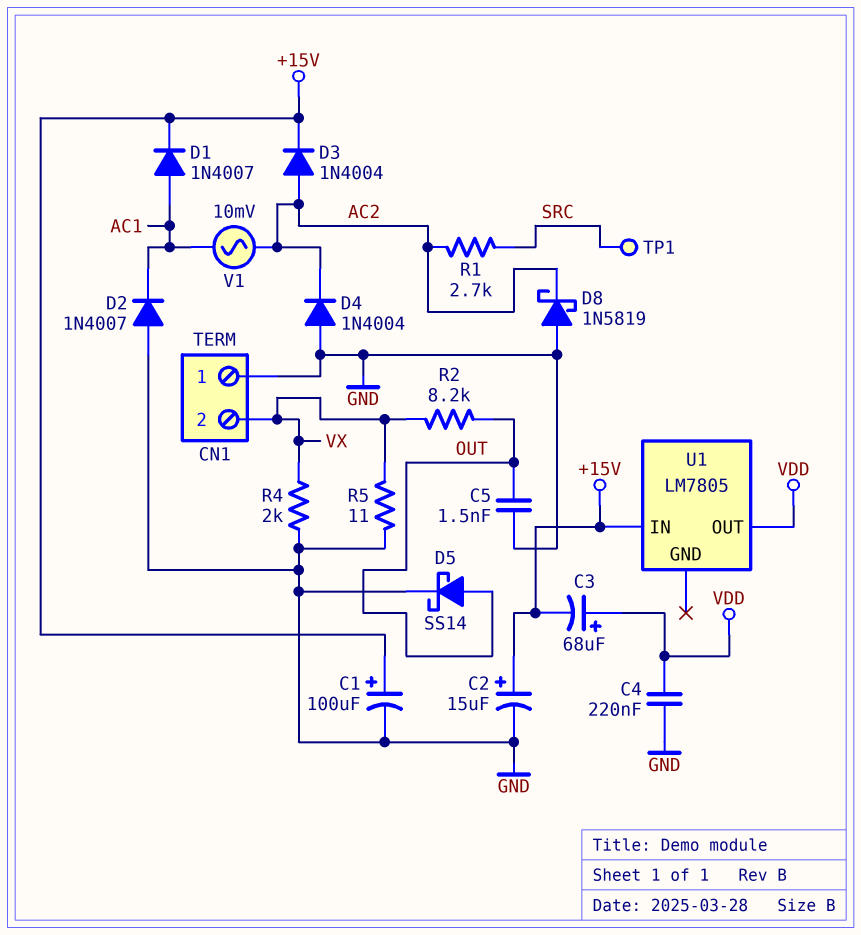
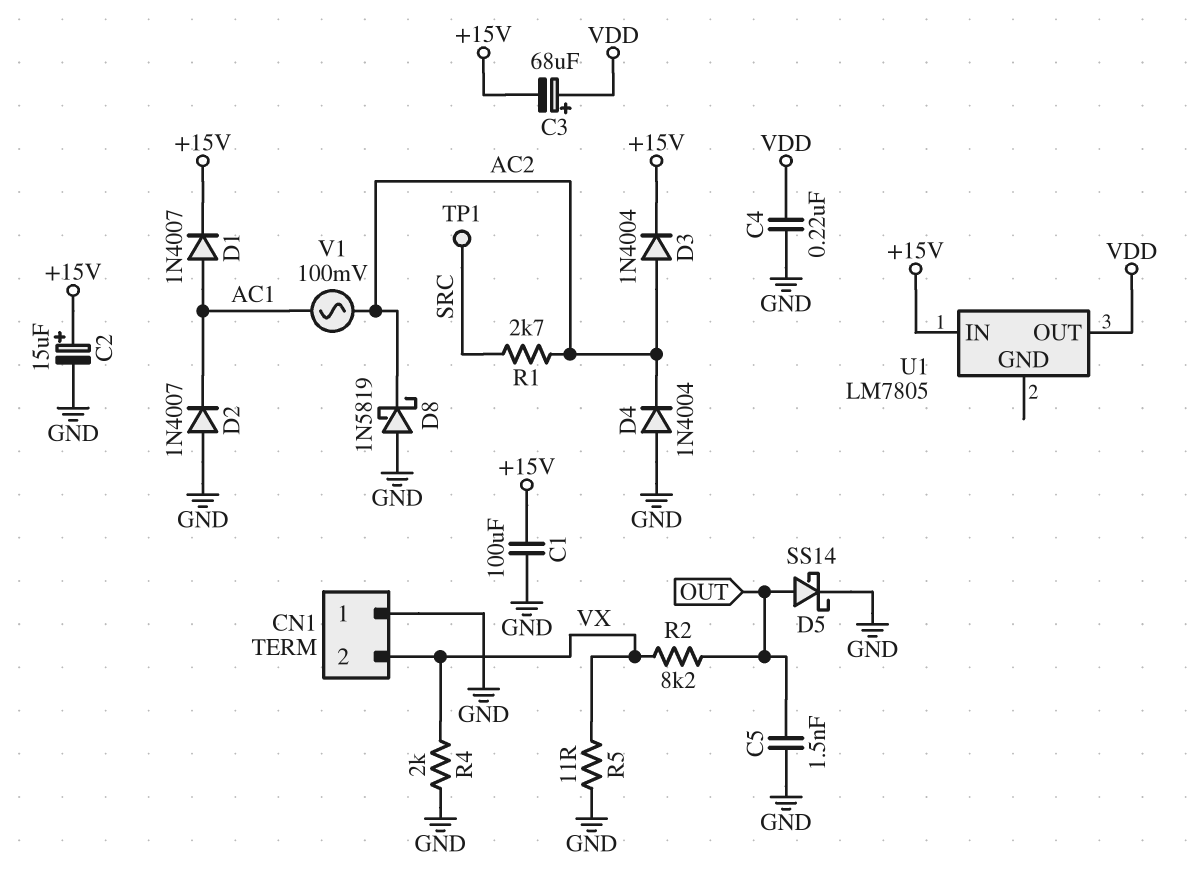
C1: 100uF (plus +15V, minus GND) -> 100uF (+15V, GND)
V1: AC 10mV (AC1, AC2) -> AC 100mV (AC1, AC2)

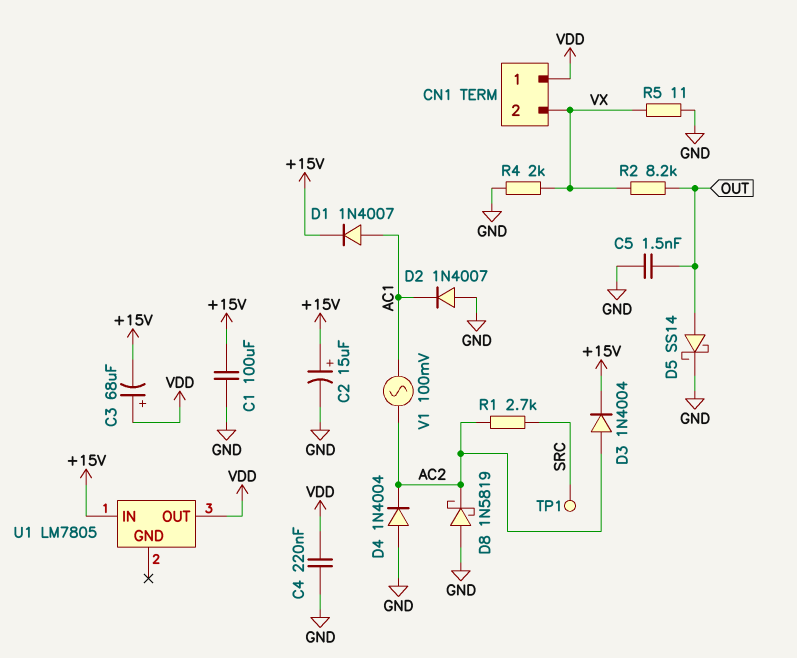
CN1 pin 1: GND -> VDD

